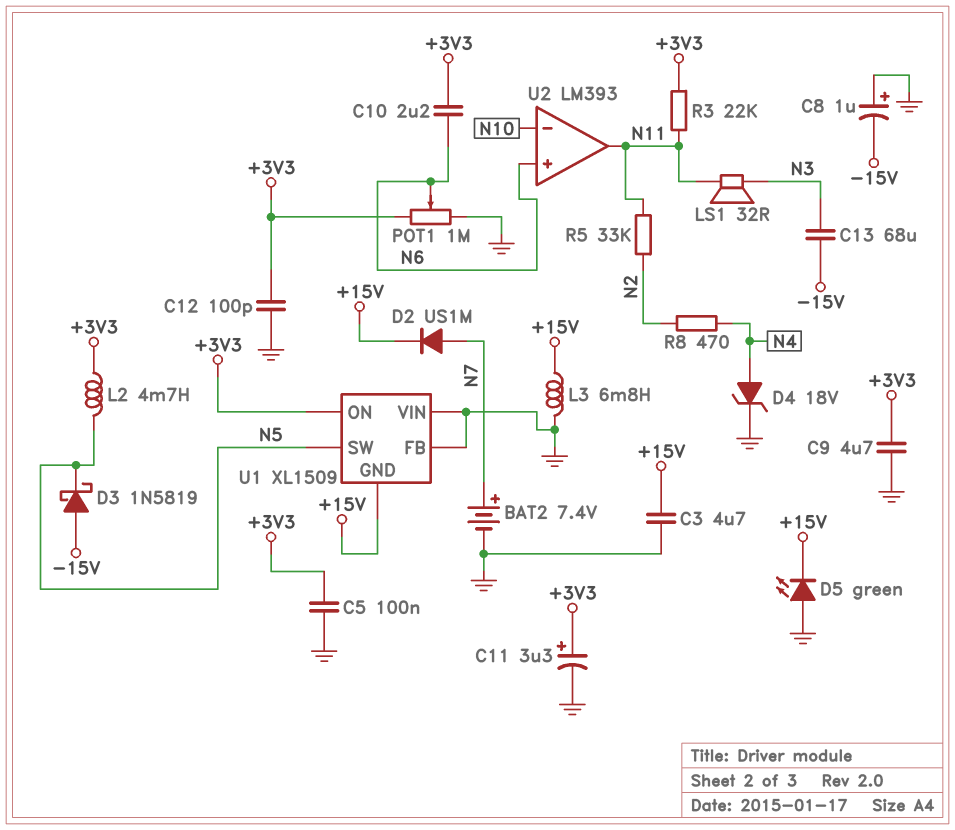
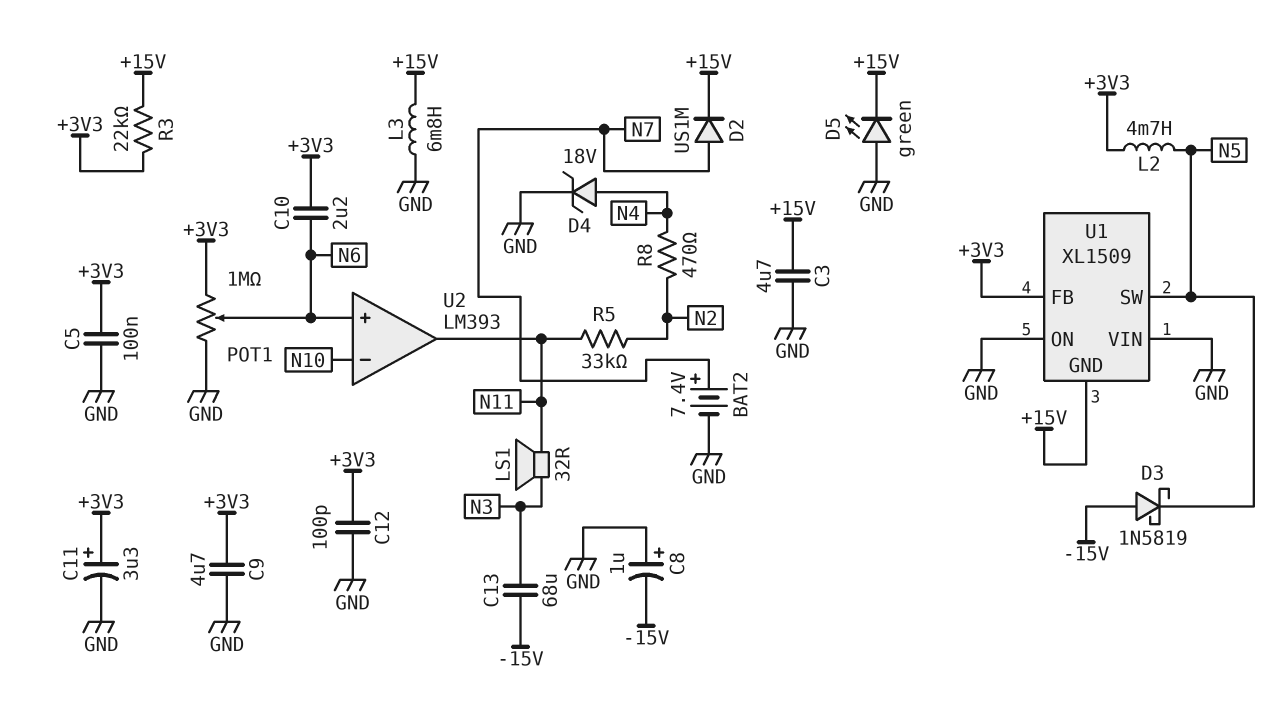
R3: 22k (+3V3, N11) -> 22k (+3V3, +15V)
U1 pin FB: GND -> +3V3
U1 pin ON: +3V3 -> GND

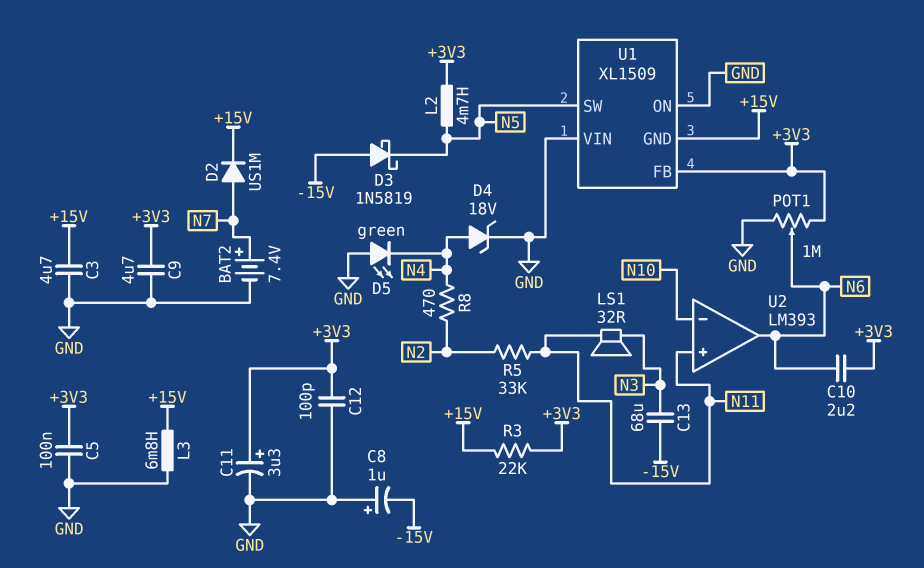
D5: LED green (A GND, K +15V) -> LED green (A GND, K N4)
U2 pin in+: N6 -> N11
U2 pin out: N11 -> N6

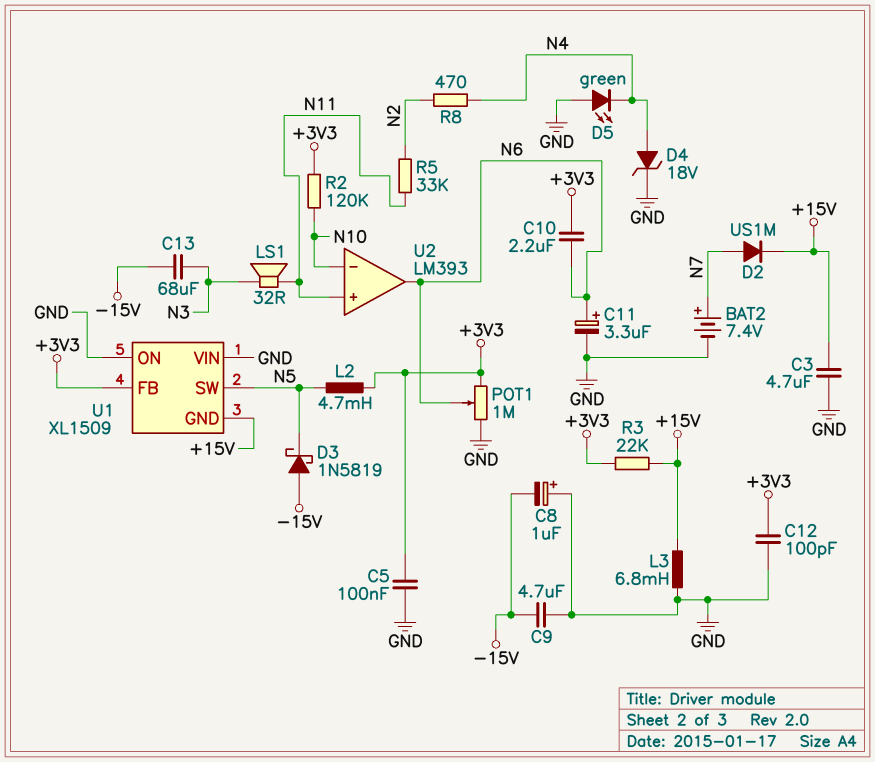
C9: 4.7uF (+3V3, GND) -> 4.7uF (-15V, GND)
C11: 3.3uF (plus +3V3, minus GND) -> 3.3uF (plus N6, minus GND)
R2: none -> 120k (+3V3, N10)

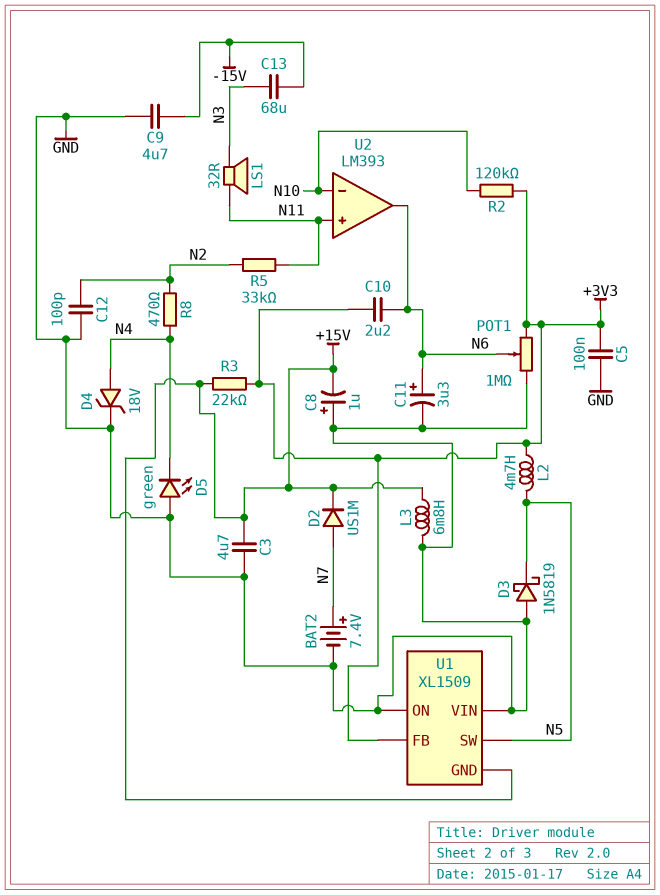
C8: 1uF (plus GND, minus -15V) -> 1uF (plus GND, minus +15V)
C12: 100pF (+3V3, GND) -> 100pF (GND, N2)
D3: schottky 1N5819 (A -15V, K N5) -> schottky 1N5819 (A GND, K N5)

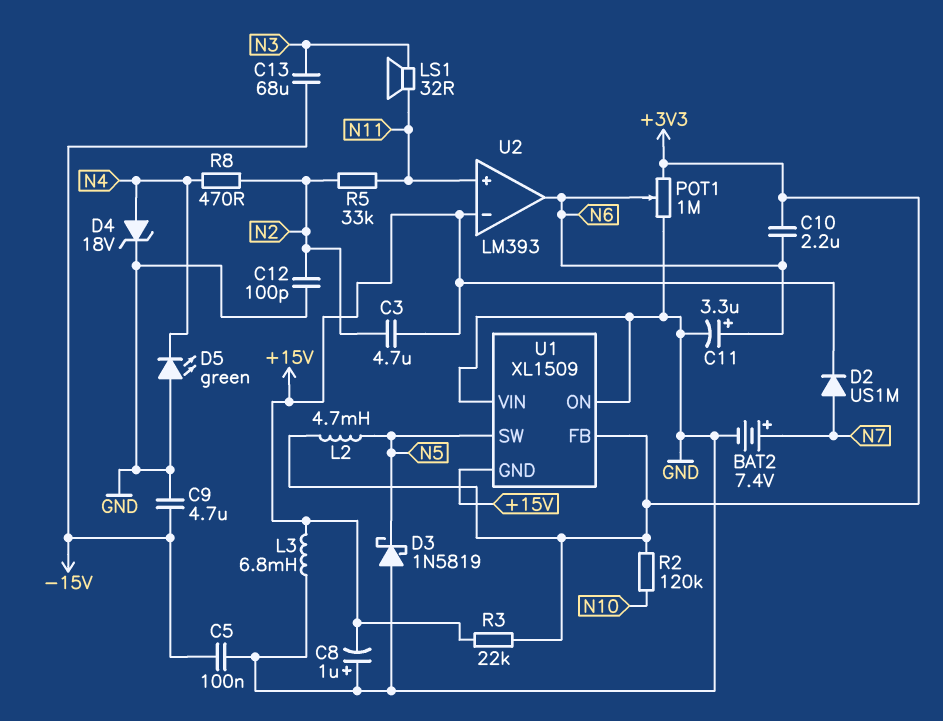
C3: 4.7uF (+15V, GND) -> 4.7uF (+15V, N2)
C5: 100nF (+3V3, GND) -> 100nF (-15V, GND)
U2 pin in-: N10 -> +15V

